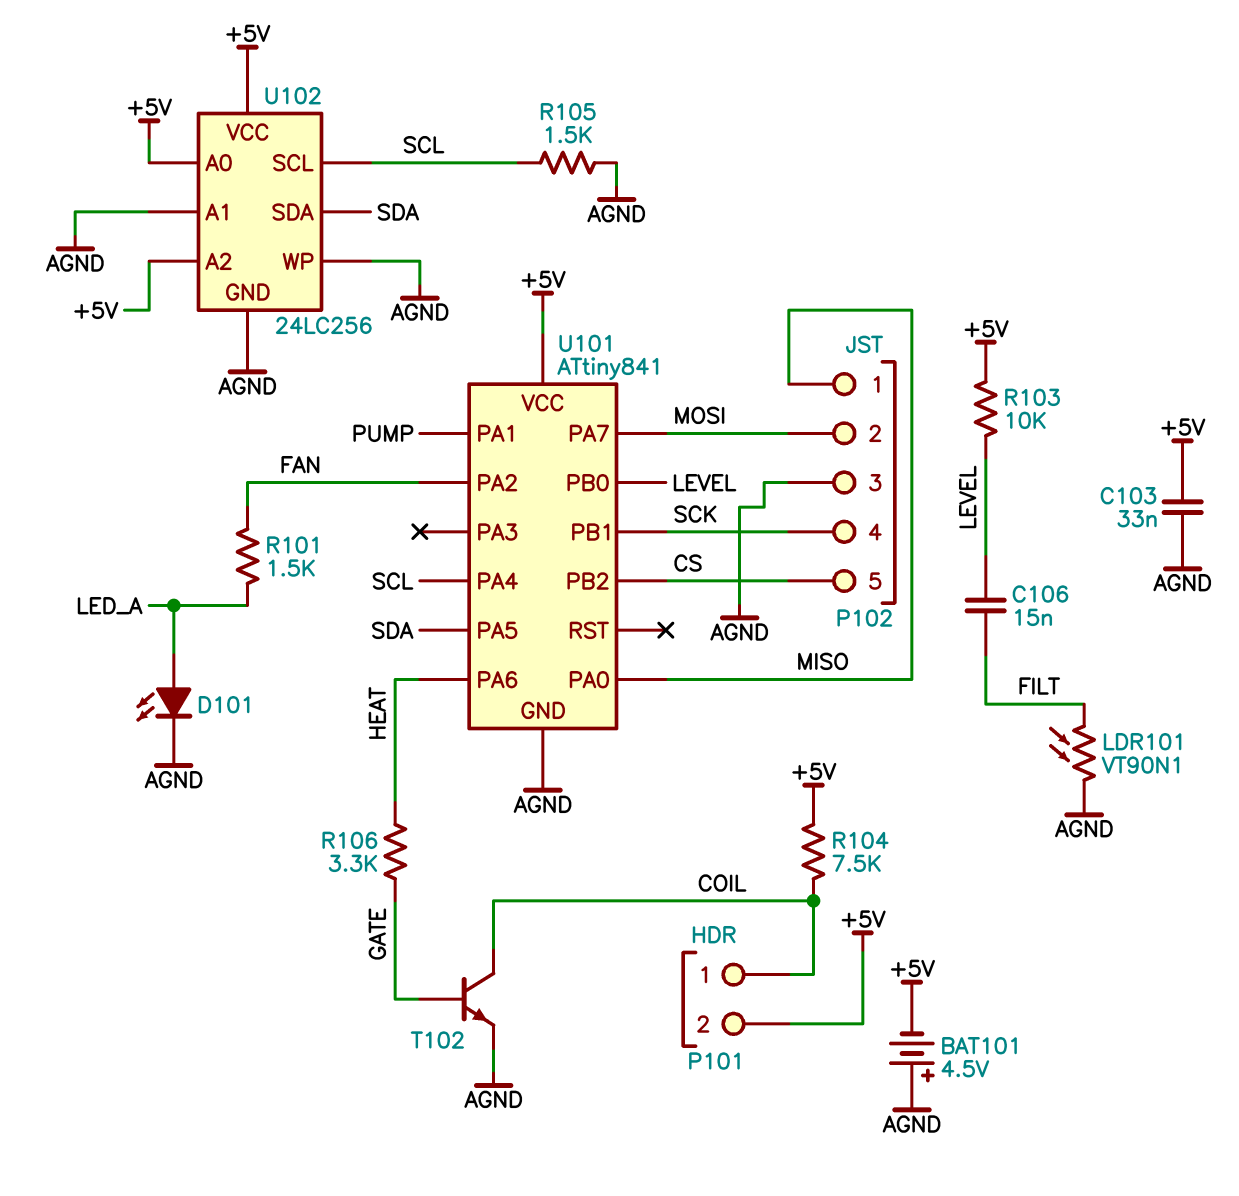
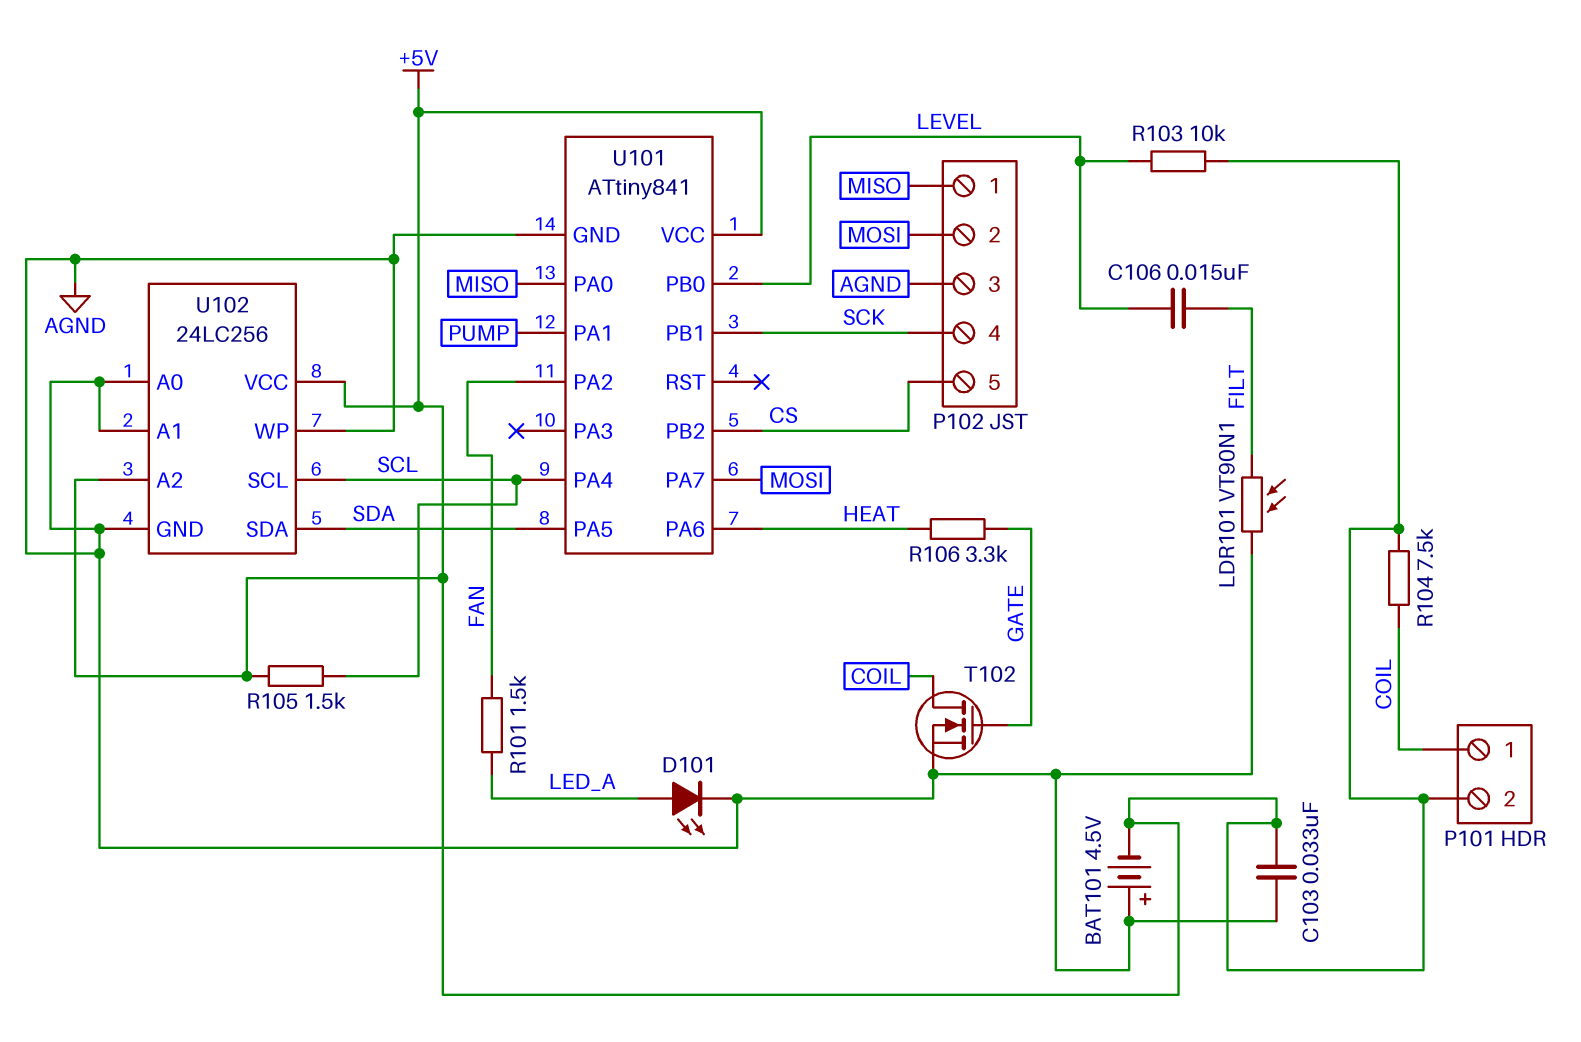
R105: 1.5k (AGND, SCL) -> 1.5k (+5V, SCL)
T102: NPN (B GATE, C COIL, E AGND) -> NMOS (G GATE, D COIL, S AGND)
U102 pin A0: +5V -> AGND

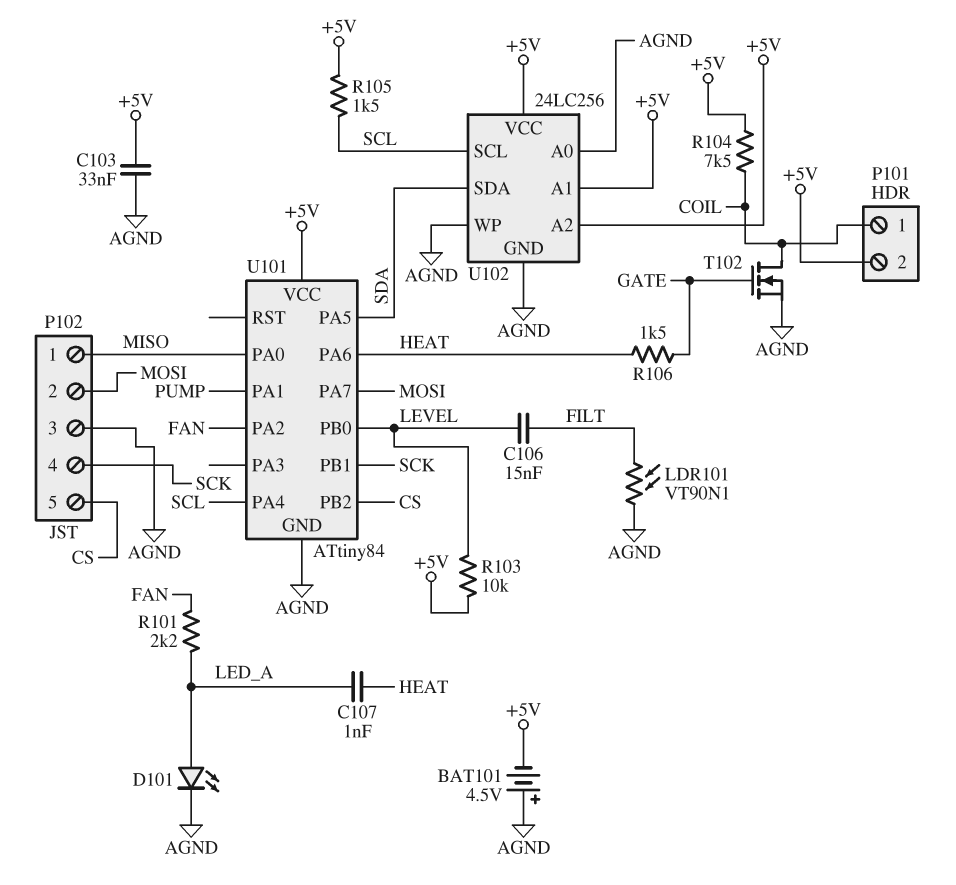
C107: none -> 1nF (HEAT, LED_A)
R101: 1.5k (FAN, LED_A) -> 2.2k (FAN, LED_A)
R106: 3.3k (GATE, HEAT) -> 1.5k (GATE, HEAT)
U101: ATtiny841 -> ATtiny84
U102 pin A1: AGND -> +5V

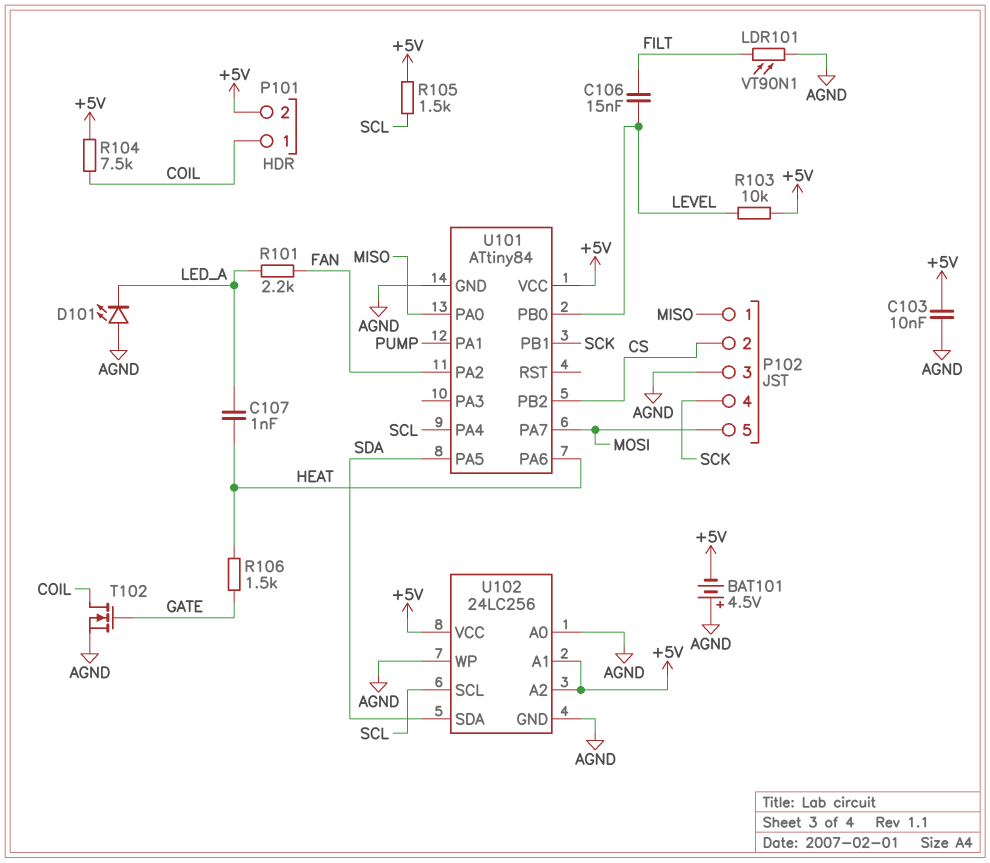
C103: 33nF (+5V, AGND) -> 10nF (+5V, AGND)
D101: LED (A LED_A, K AGND) -> LED (A AGND, K LED_A)
P102 pin 2: MOSI -> CS
P102 pin 5: CS -> MOSI

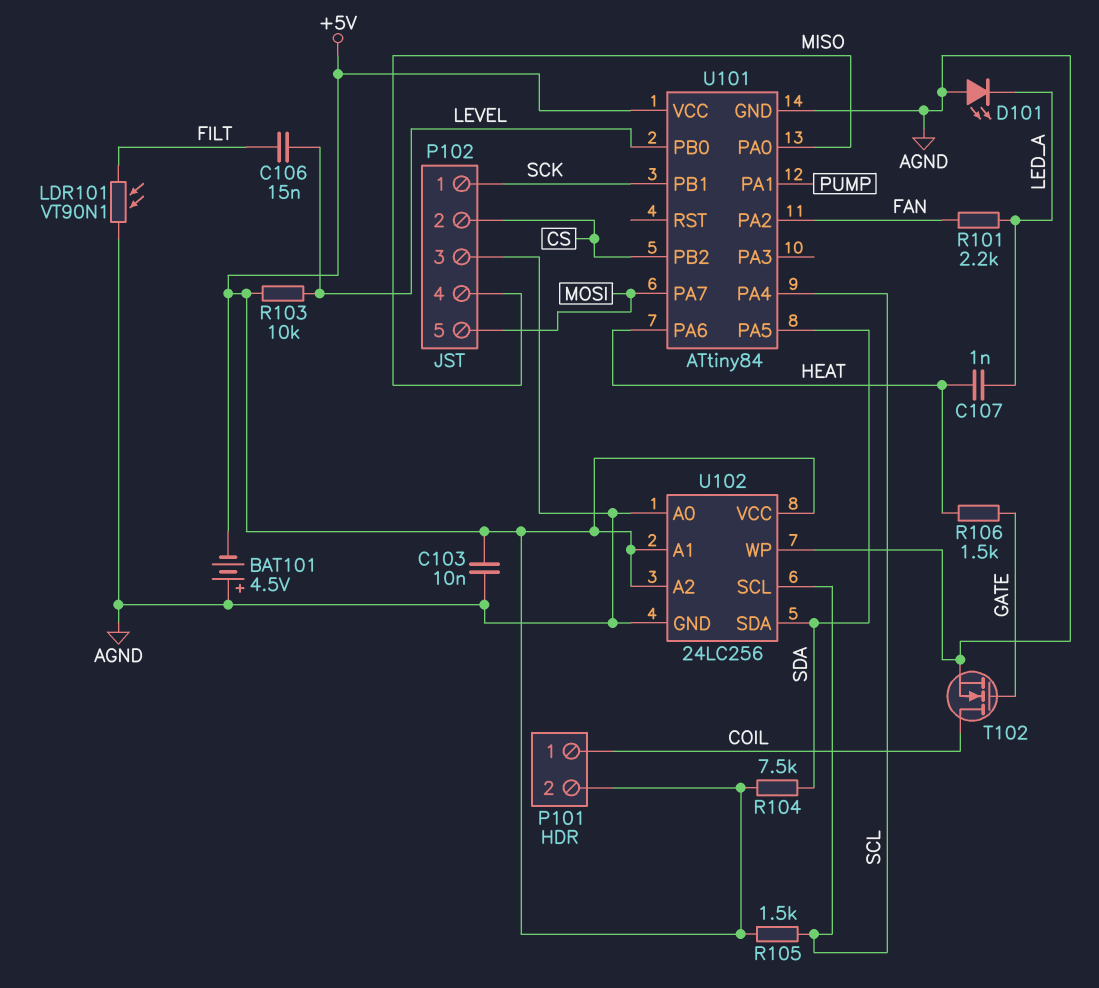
P102 pin 1: MISO -> SCK
P102 pin 4: SCK -> MISO
R104: 7.5k (+5V, COIL) -> 7.5k (+5V, SDA)

